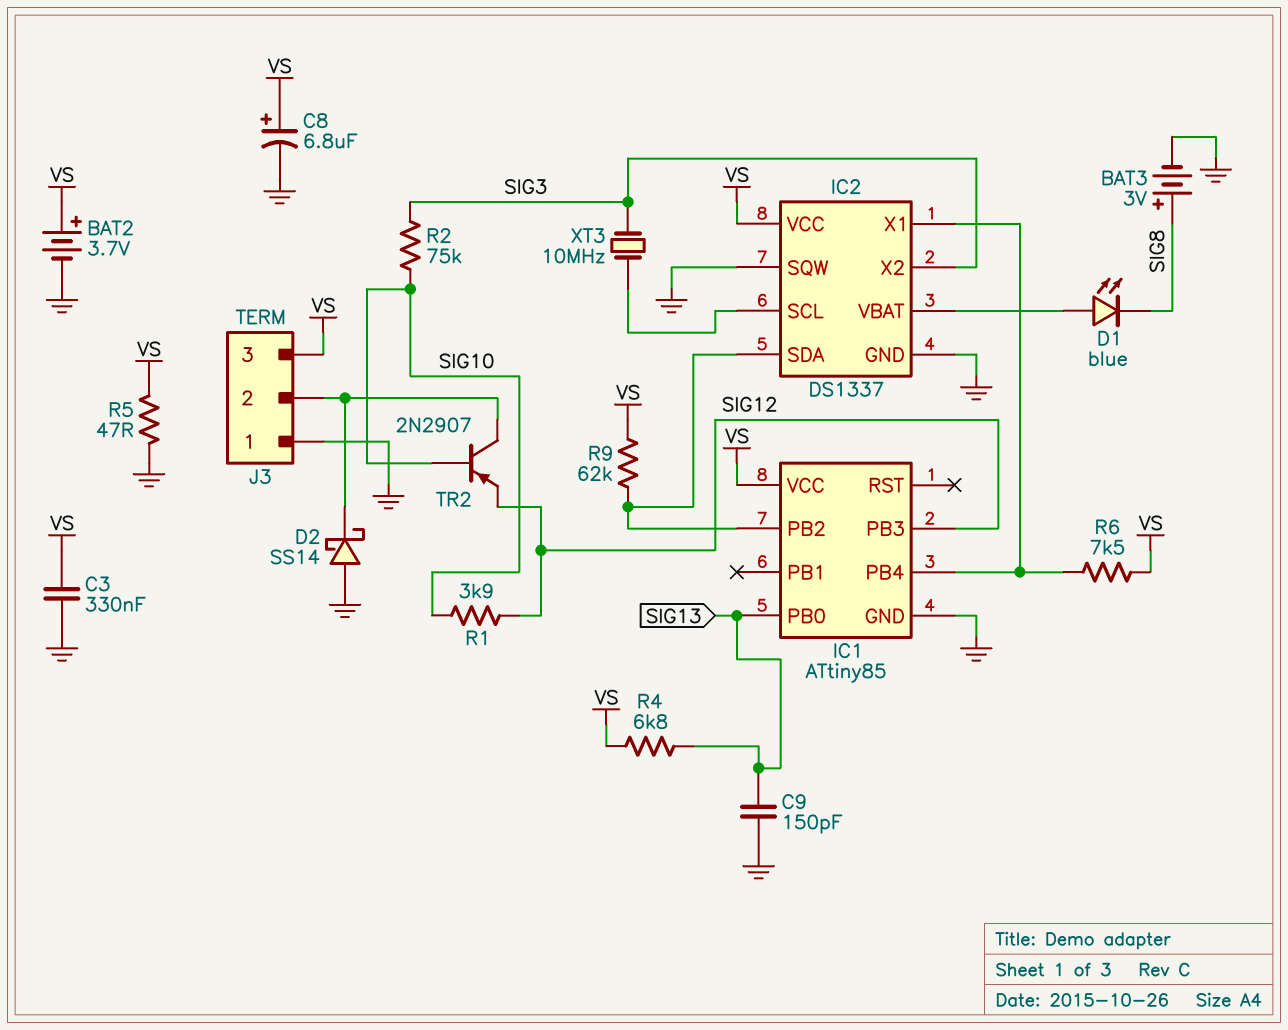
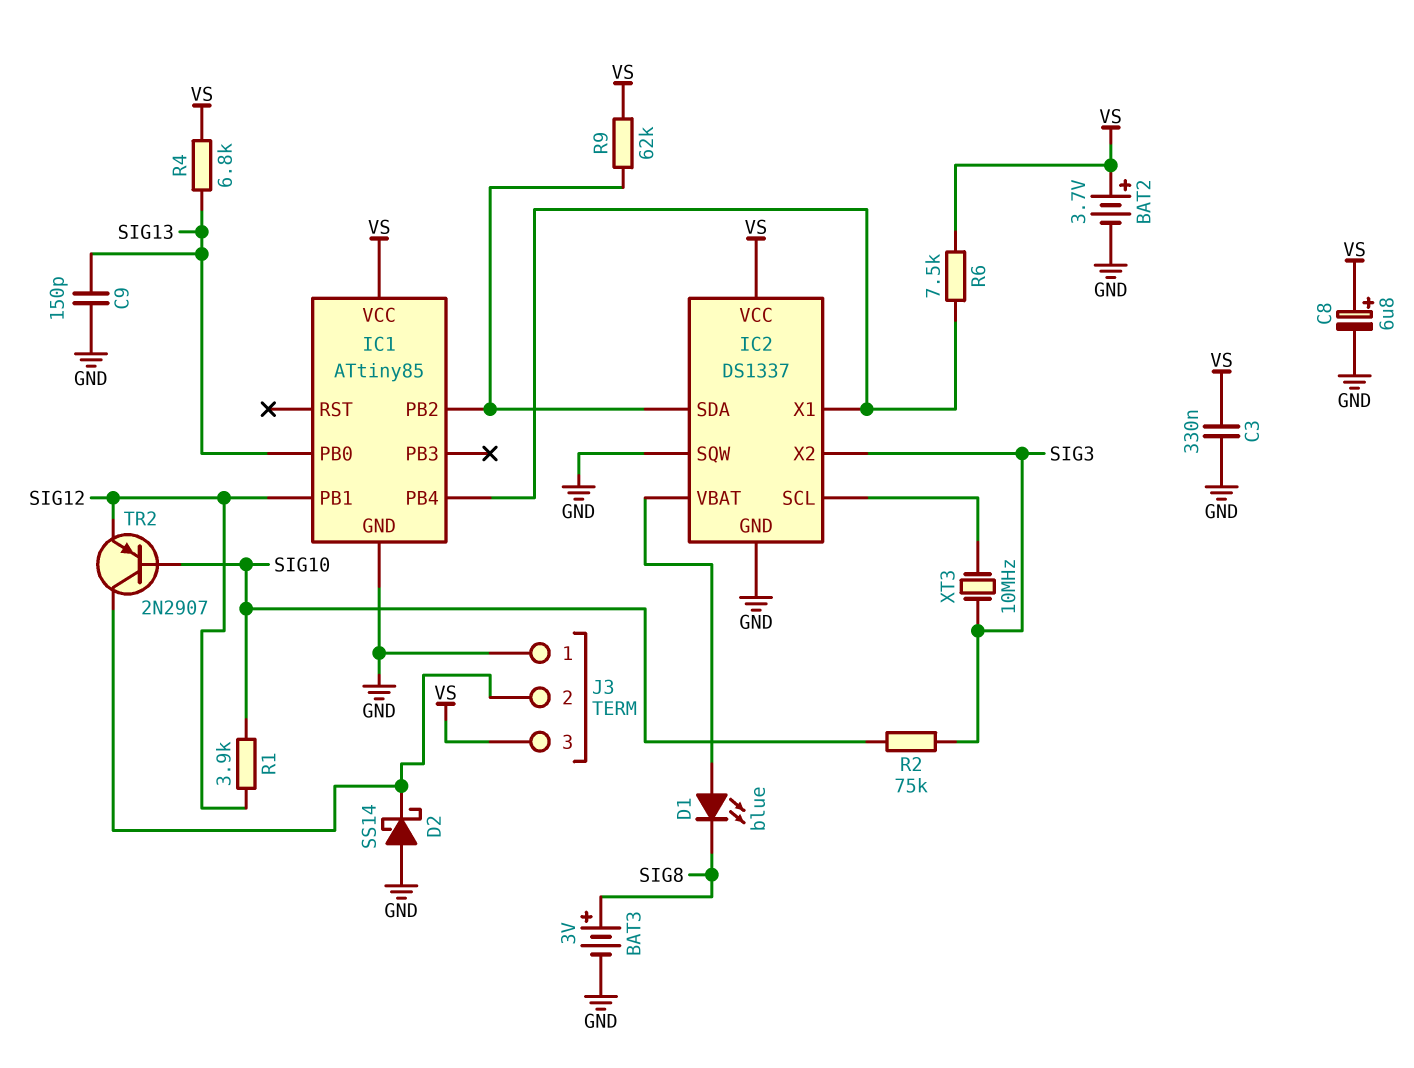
IC1 pin PB1: none -> SIG12
IC1 pin PB3: SIG12 -> none
R5: 47 (GND, VS) -> none

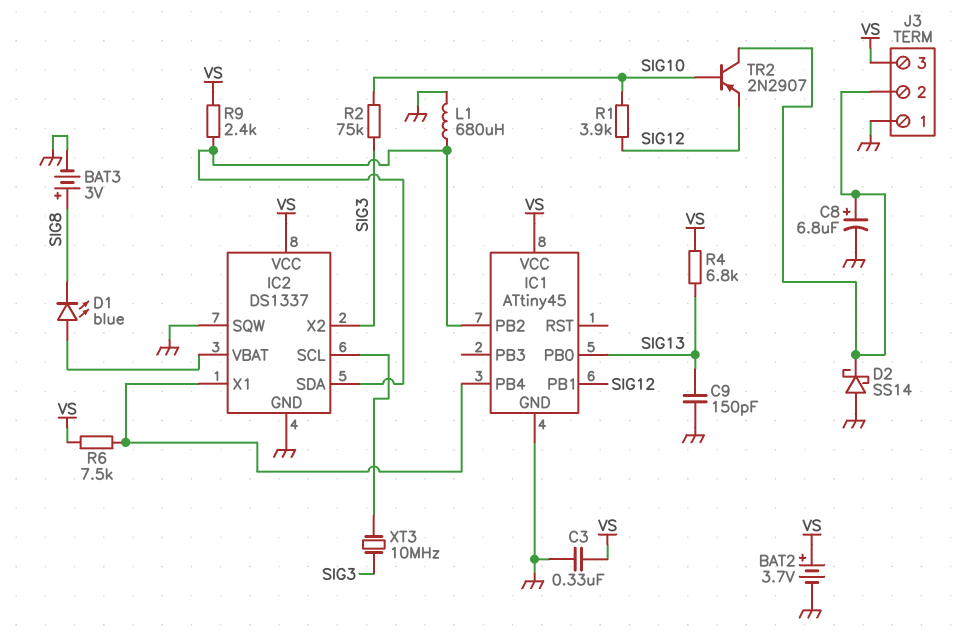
C8: 6.8uF (plus VS, minus GND) -> 6.8uF (plus J3/2, minus GND)
IC1: ATtiny85 -> ATtiny45
L1: none -> 680uH (GND, IC1/PB2)
R9: 62k (IC1/PB2, VS) -> 2.4k (IC1/PB2, VS)

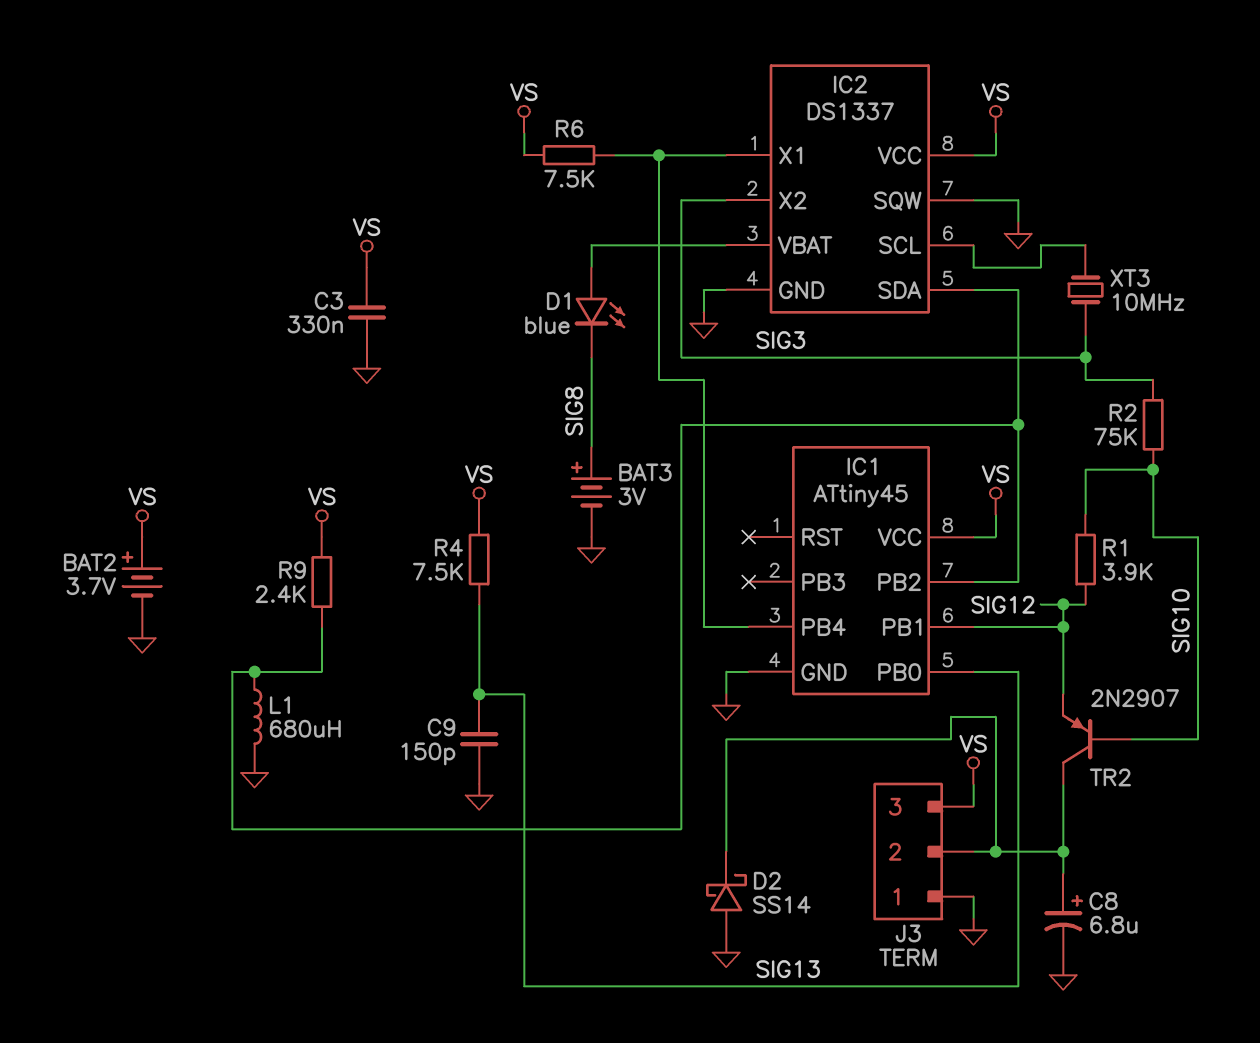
R4: 6.8k (SIG13, VS) -> 7.5k (SIG13, VS)

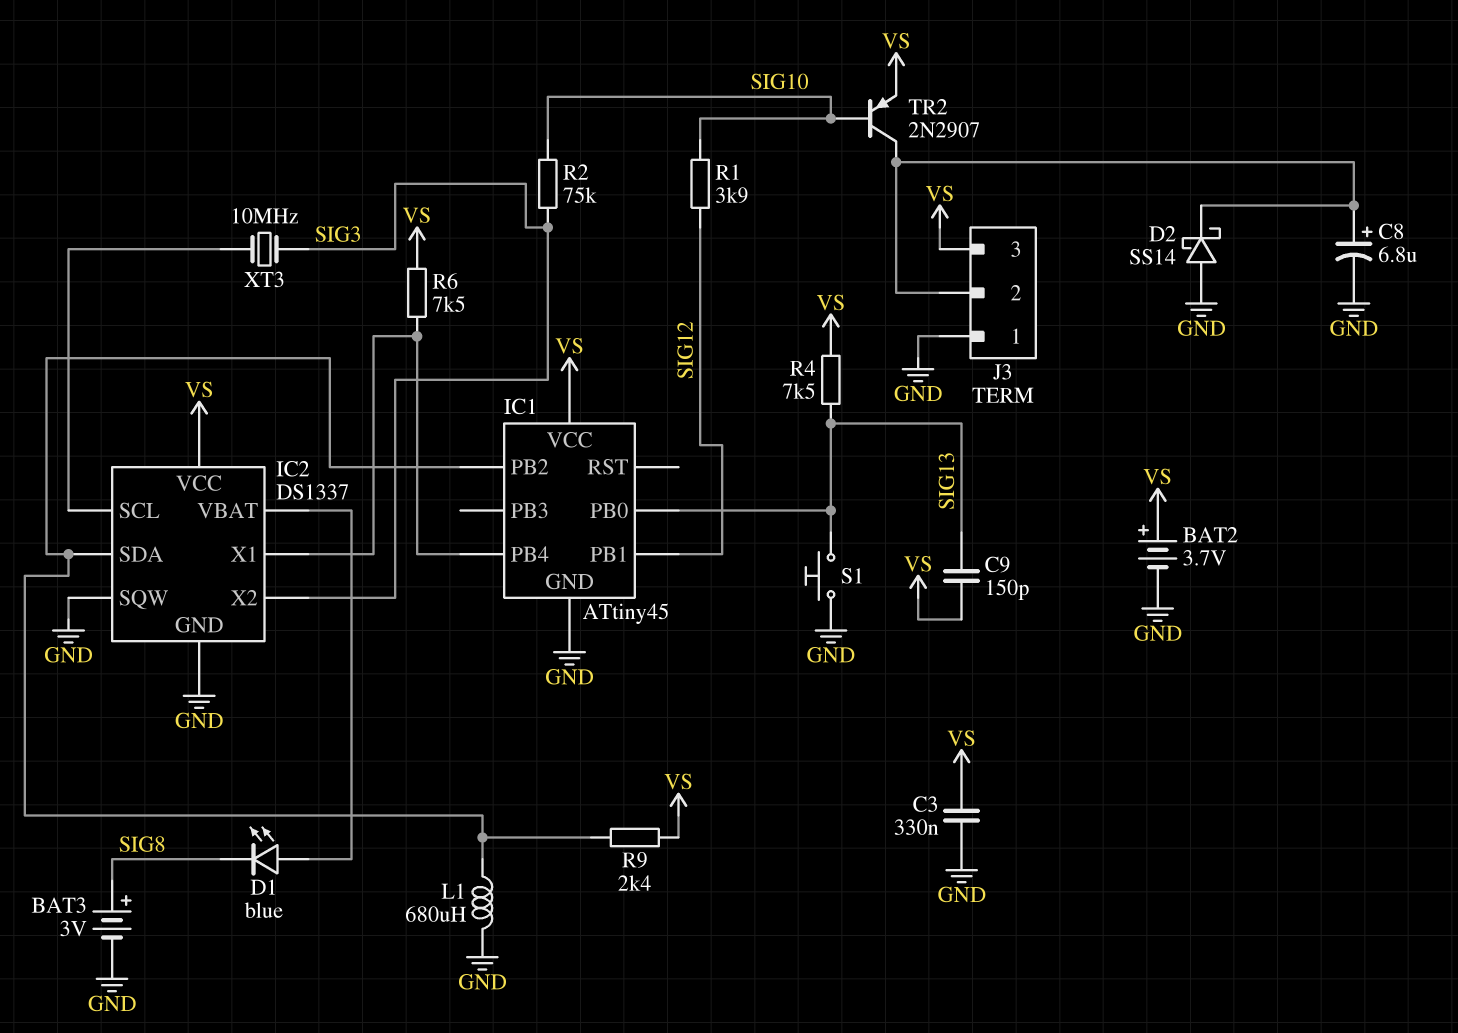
C9: 150pF (GND, SIG13) -> 150pF (SIG13, VS)
S1: none -> button (GND, SIG13)
TR2: PNP 2N2907 (B SIG10, C J3/2, E SIG12) -> PNP 2N2907 (B SIG10, C J3/2, E VS)

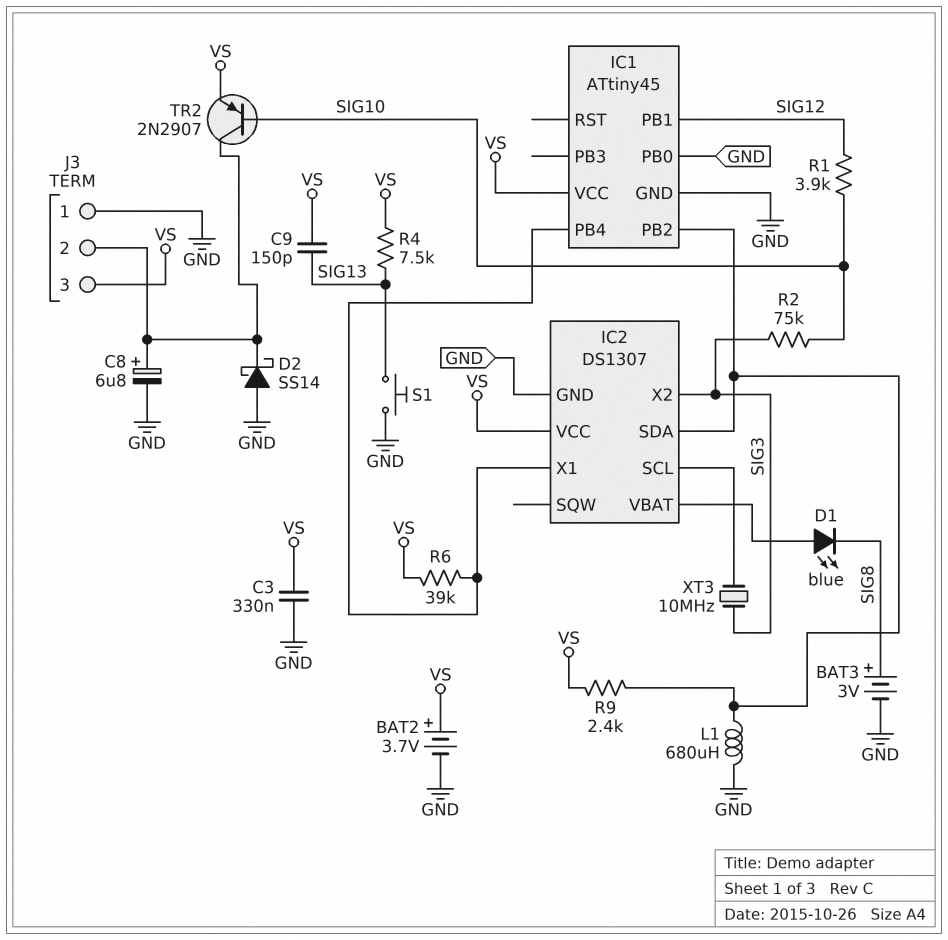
IC1 pin PB0: SIG13 -> GND
IC2: DS1337 -> DS1307
IC2 pin SQW: GND -> none
R6: 7.5k (IC1/PB4, VS) -> 39k (IC1/PB4, VS)

